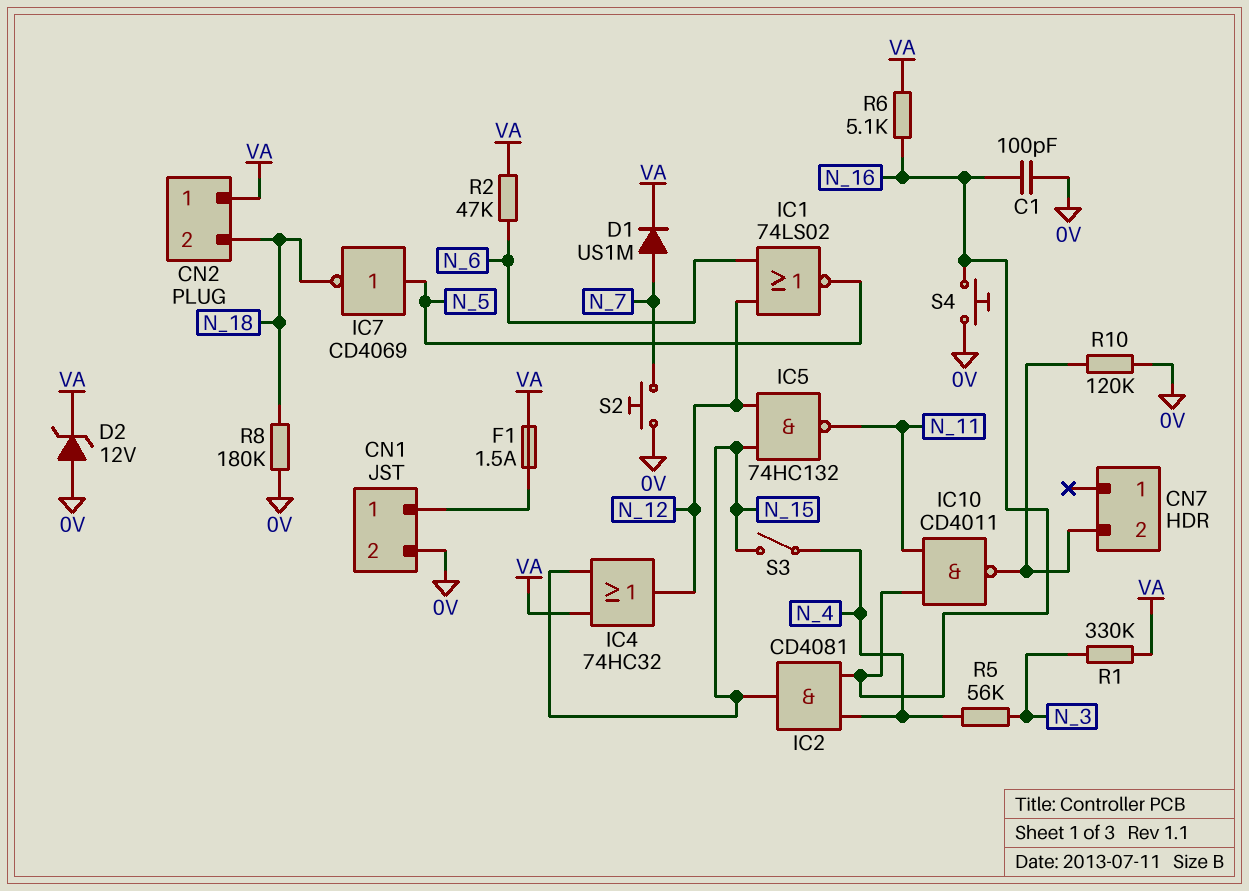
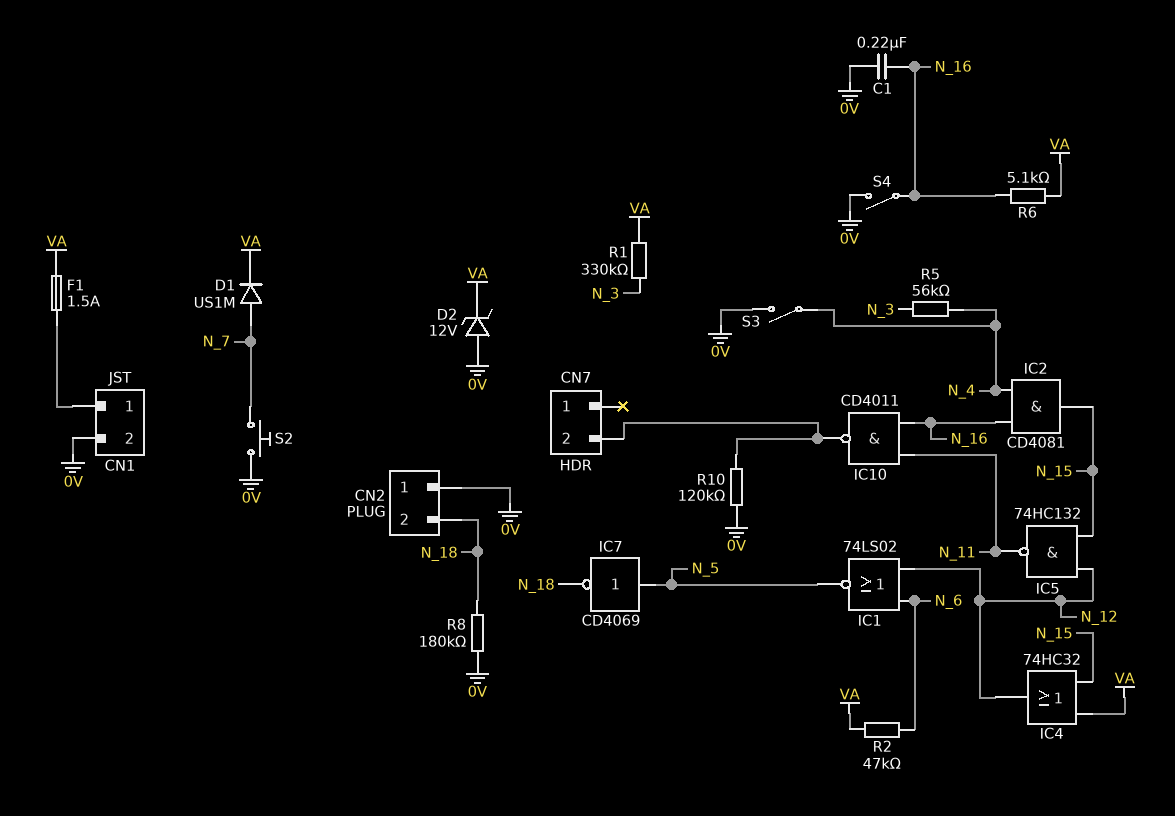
C1: 100pF (0V, N_16) -> 220nF (0V, N_16)
CN2 pin 1: VA -> 0V
S3: switch (N_4, N_15) -> switch (0V, N_4)
S4: button (0V, N_16) -> switch (0V, N_16)

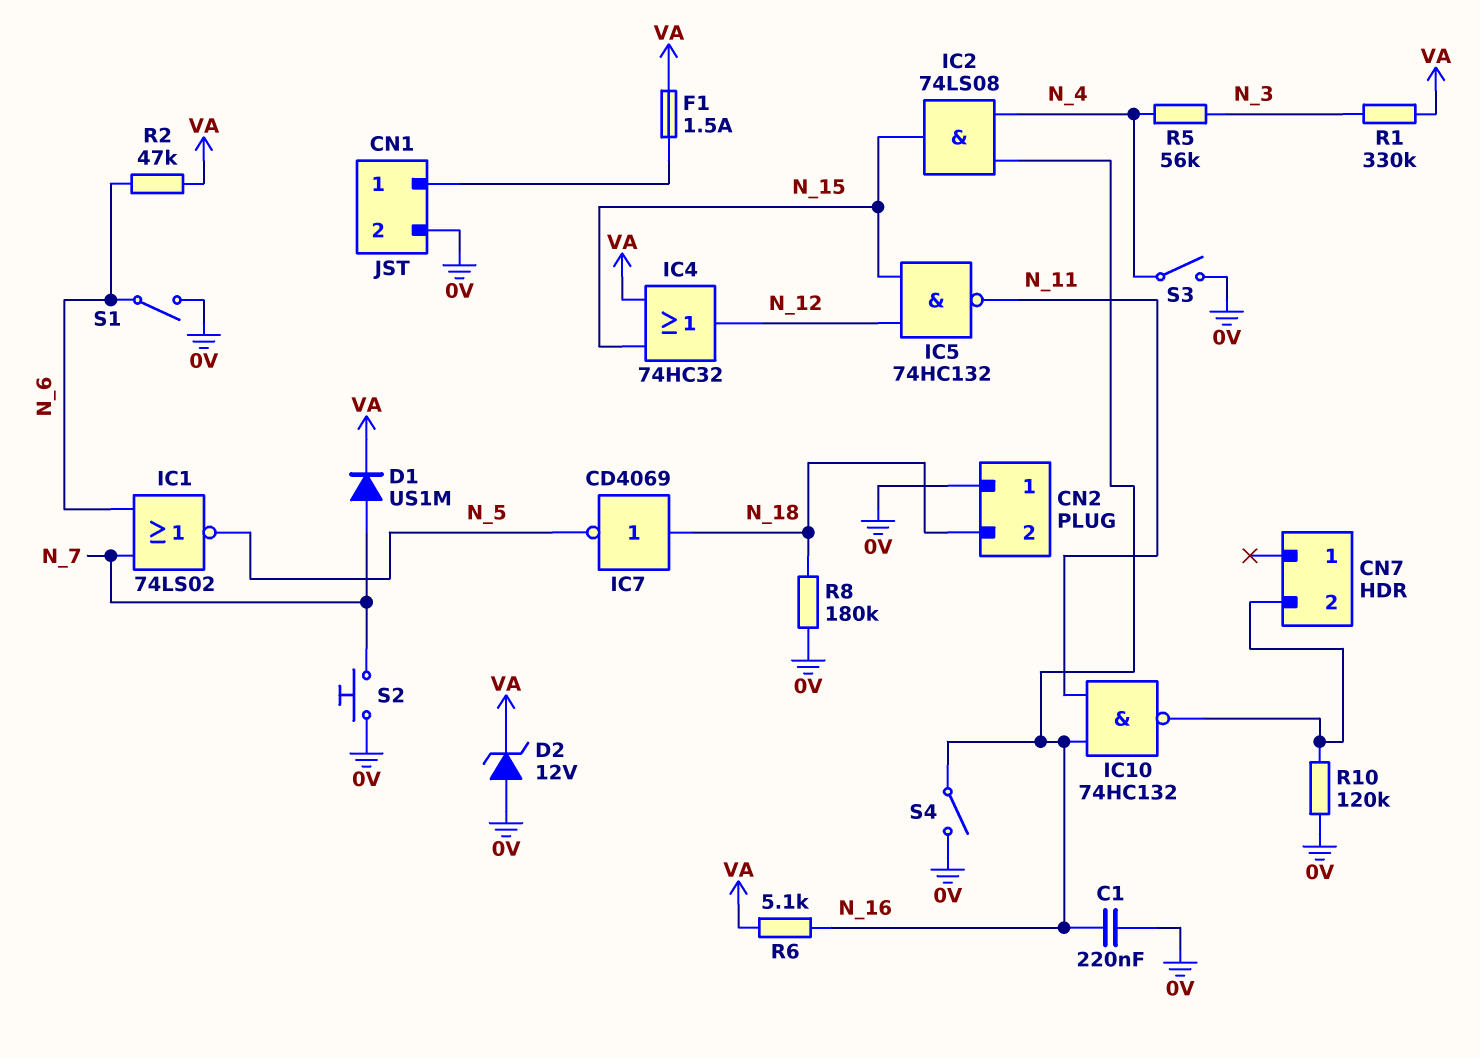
IC1: NOR 74LS02 (in N_6, in N_12, out N_5) -> NOR 74LS02 (in N_6, in N_7, out N_5)
IC2: AND CD4081 (in N_4, in N_16, out N_15) -> AND 74LS08 (in N_4, in N_16, out N_15)
IC7: NOT CD4069 (in N_5, out N_18) -> NOT CD4069 (in N_18, out N_5)
IC10: NAND CD4011 (in N_11, in N_16, out CN7/2) -> NAND 74HC132 (in N_11, in N_16, out CN7/2)
S1: none -> switch (0V, N_6)

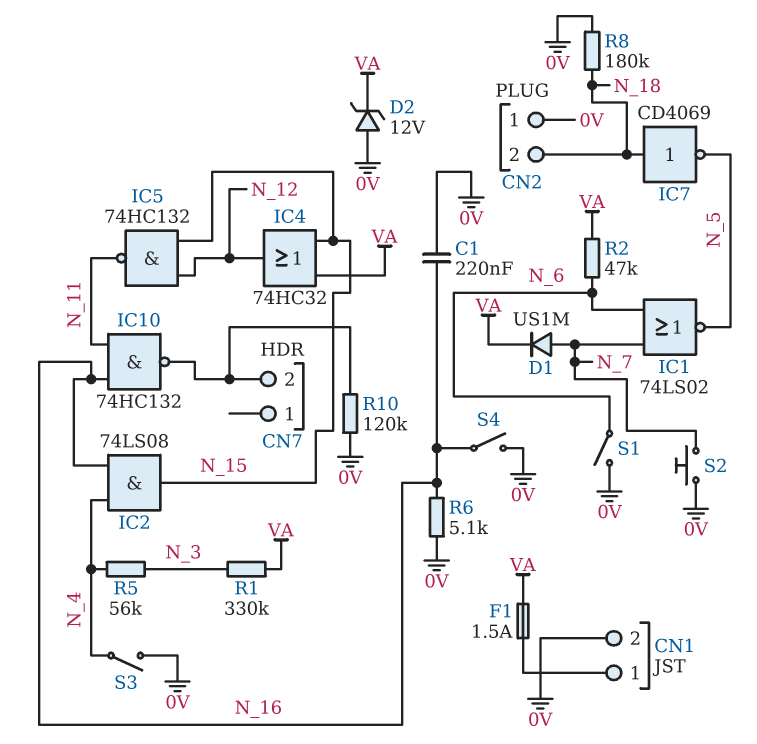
R6: 5.1k (N_16, VA) -> 5.1k (0V, N_16)

